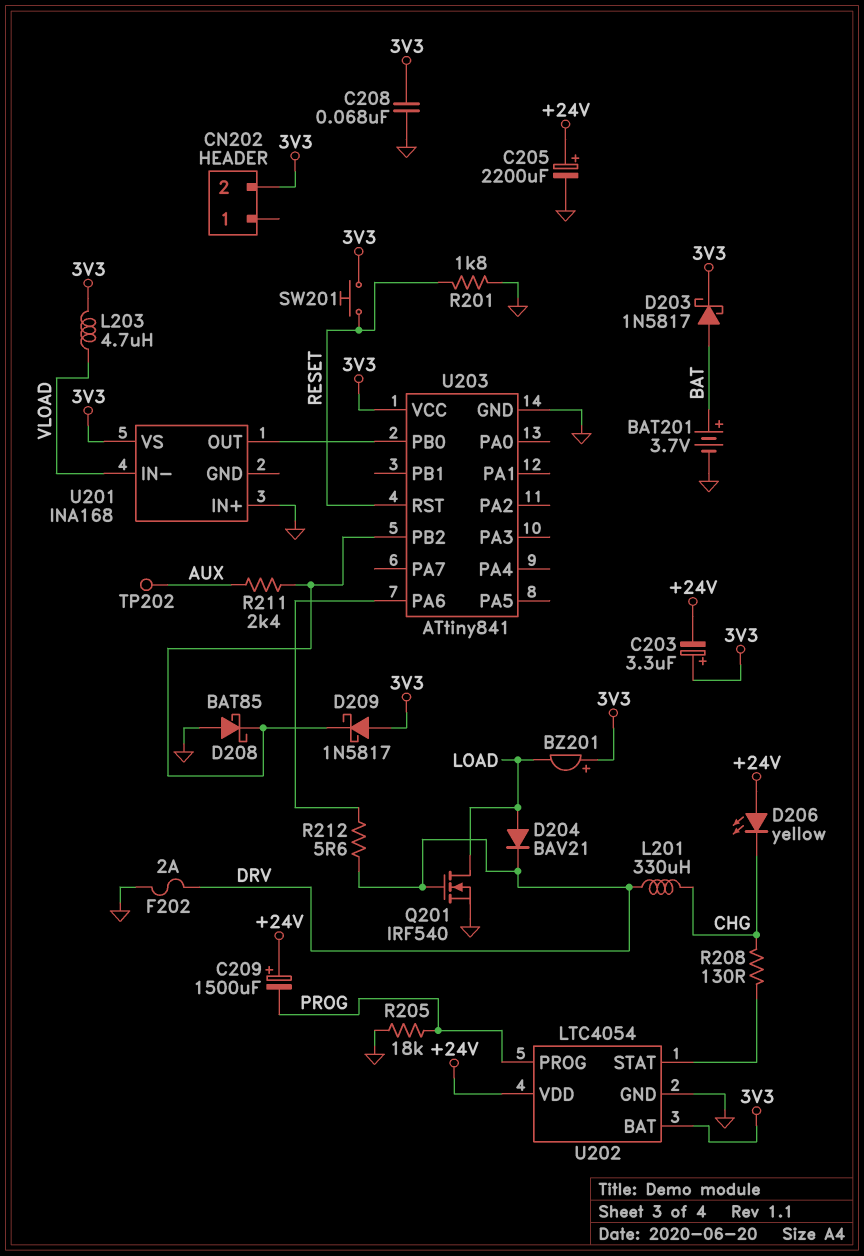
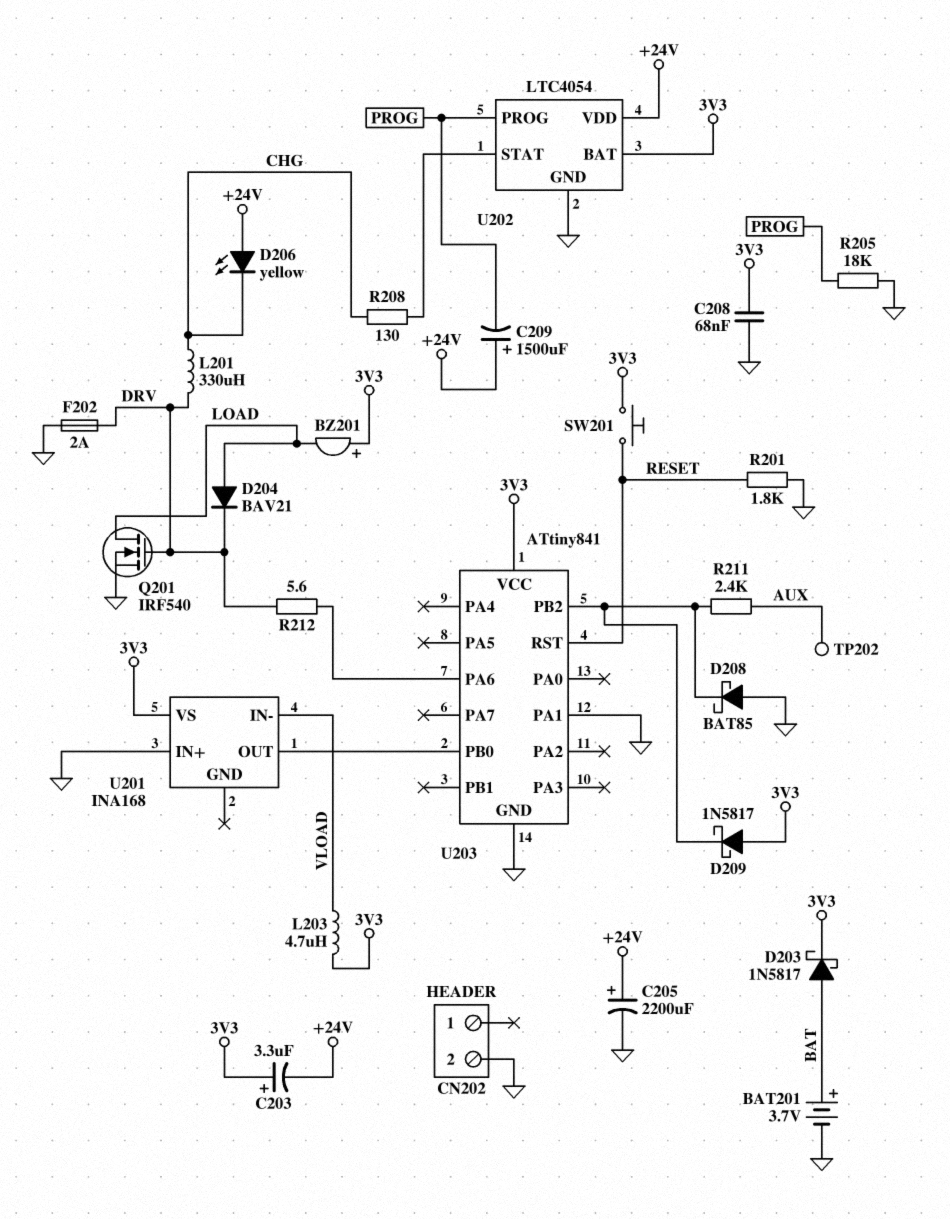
CN202 pin 2: 3V3 -> GND
U203 pin PA1: none -> GND

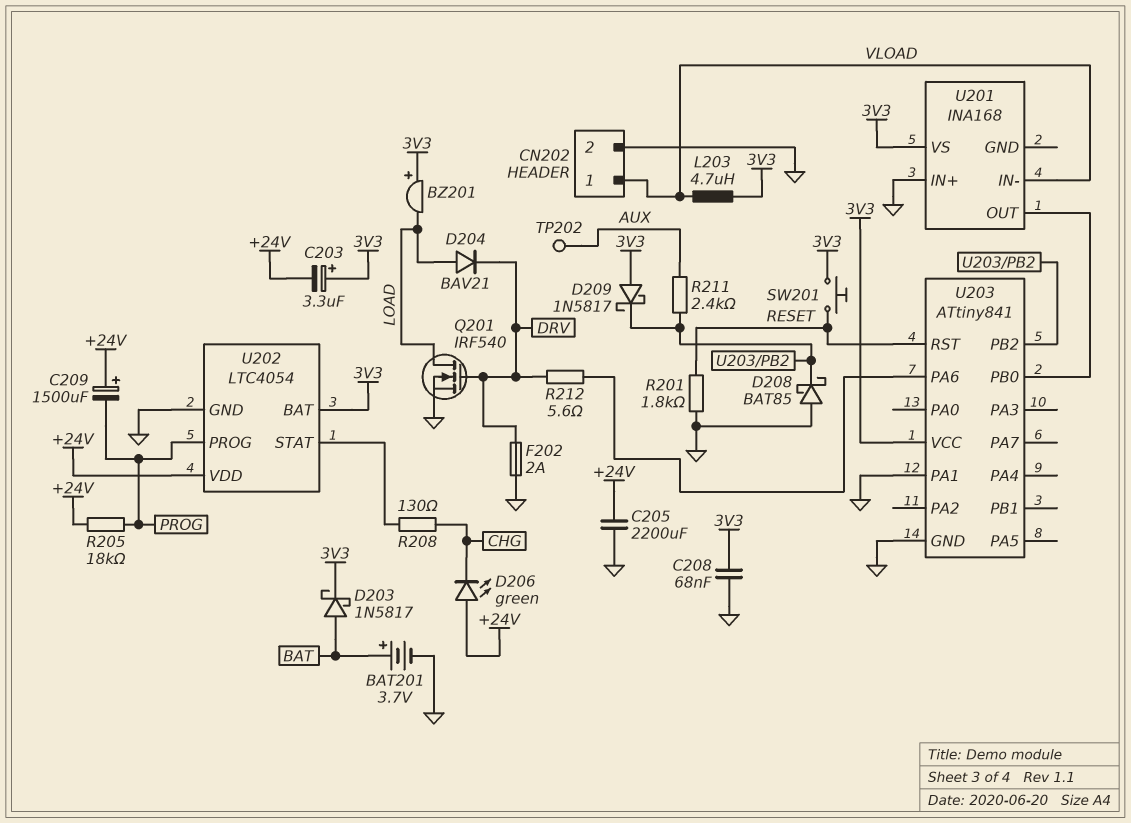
C205: 2200uF (plus +24V, minus GND) -> 2200uF (+24V, GND)
CN202 pin 1: none -> VLOAD
D206: LED yellow (A +24V, K CHG) -> LED green (A +24V, K CHG)
L201: 330uH (CHG, DRV) -> none
R205: 18k (GND, PROG) -> 18k (+24V, PROG)

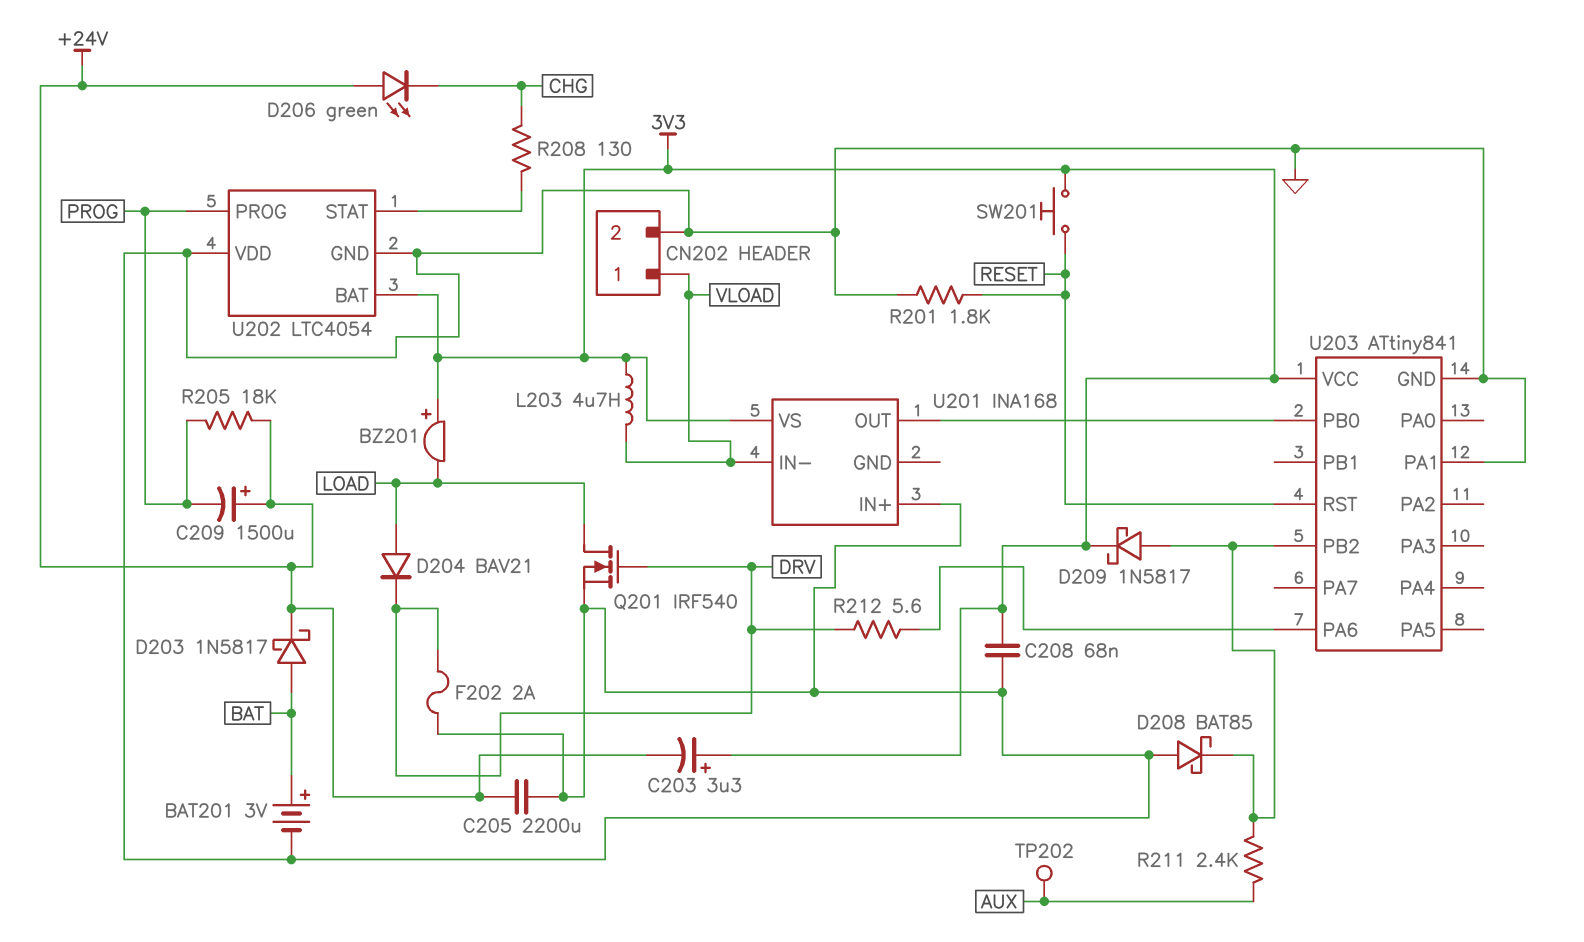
BAT201: 3.7V (plus BAT, minus GND) -> 3V (plus BAT, minus GND)
D203: schottky 1N5817 (A BAT, K 3V3) -> schottky 1N5817 (A BAT, K +24V)
D209: schottky 1N5817 (A 3V3, K U203/PB2) -> schottky 1N5817 (A U203/PB2, K 3V3)
U202 pin VDD: +24V -> GND

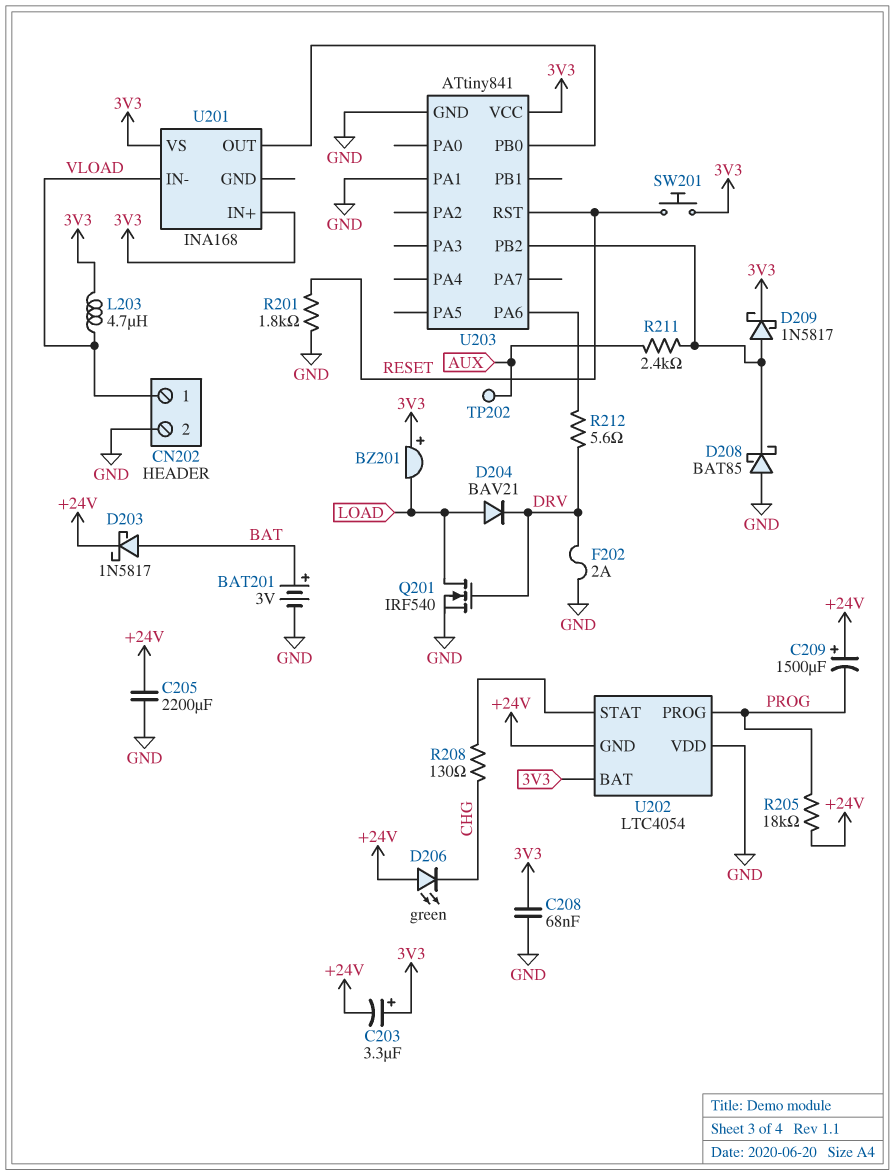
U201 pin IN+: GND -> 3V3
U202 pin GND: GND -> +24V

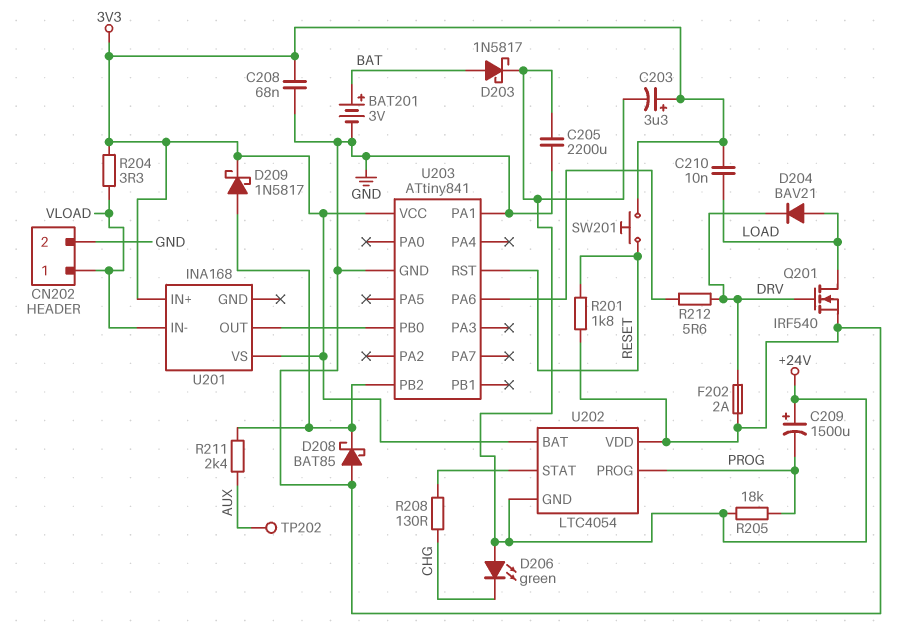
BZ201: buzzer (plus 3V3, minus LOAD) -> none
C210: none -> 10nF (3V3, LOAD)
L203: 4.7uH (3V3, VLOAD) -> none
R204: none -> 3.3 (3V3, VLOAD)

